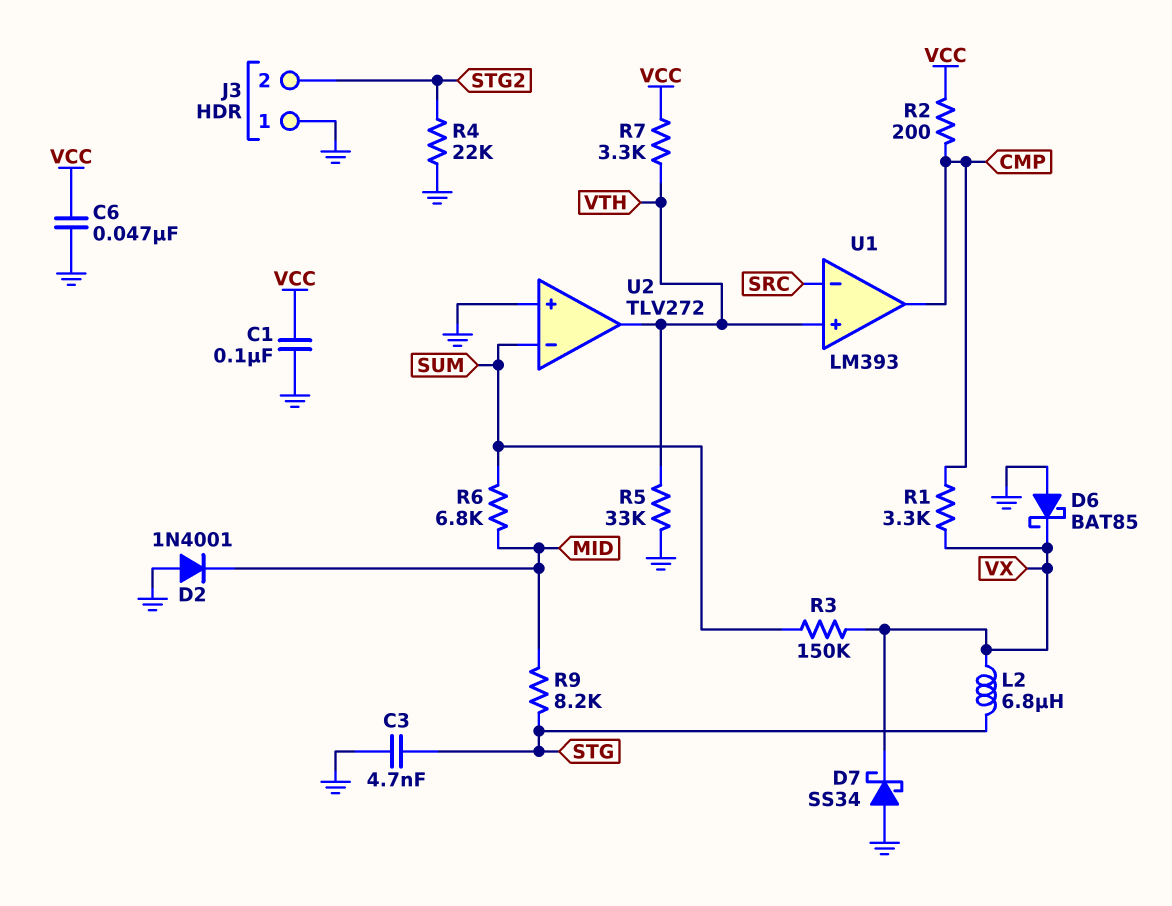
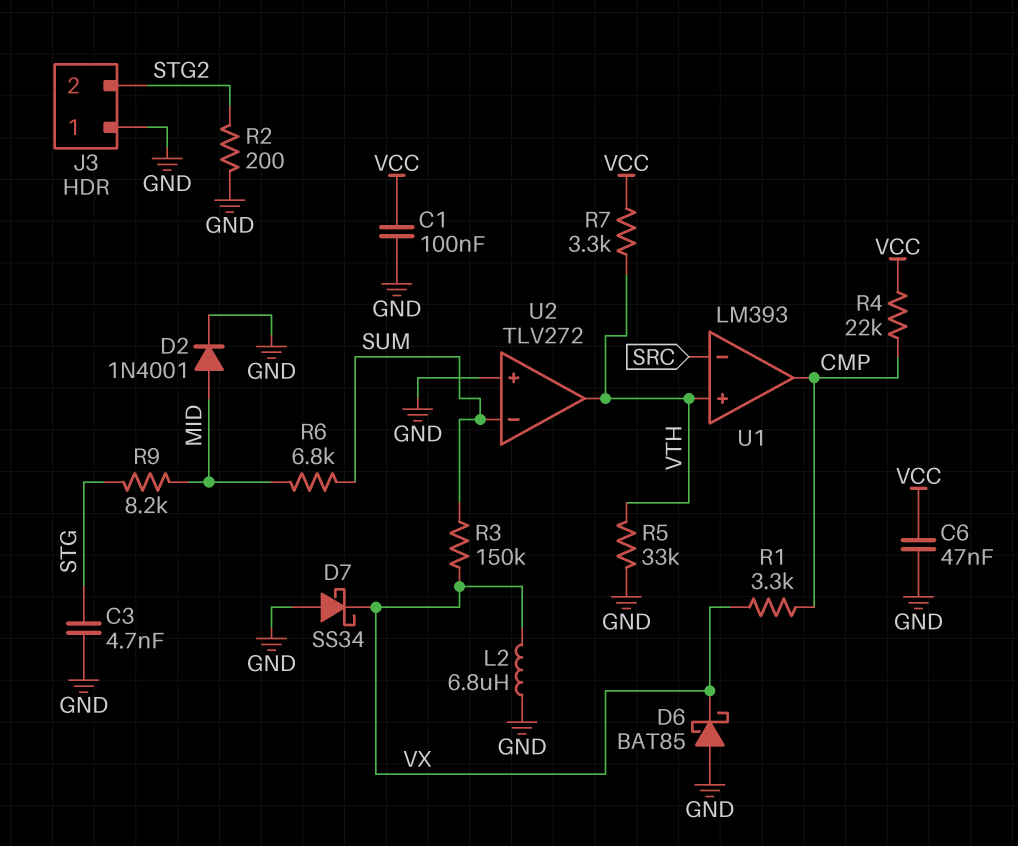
D2: diode 1N4001 (A GND, K MID) -> diode 1N4001 (A MID, K GND)
L2: 6.8uH (STG, VX) -> 6.8uH (GND, VX)
R2: 200 (CMP, VCC) -> 200 (GND, STG2)
R4: 22k (GND, STG2) -> 22k (CMP, VCC)

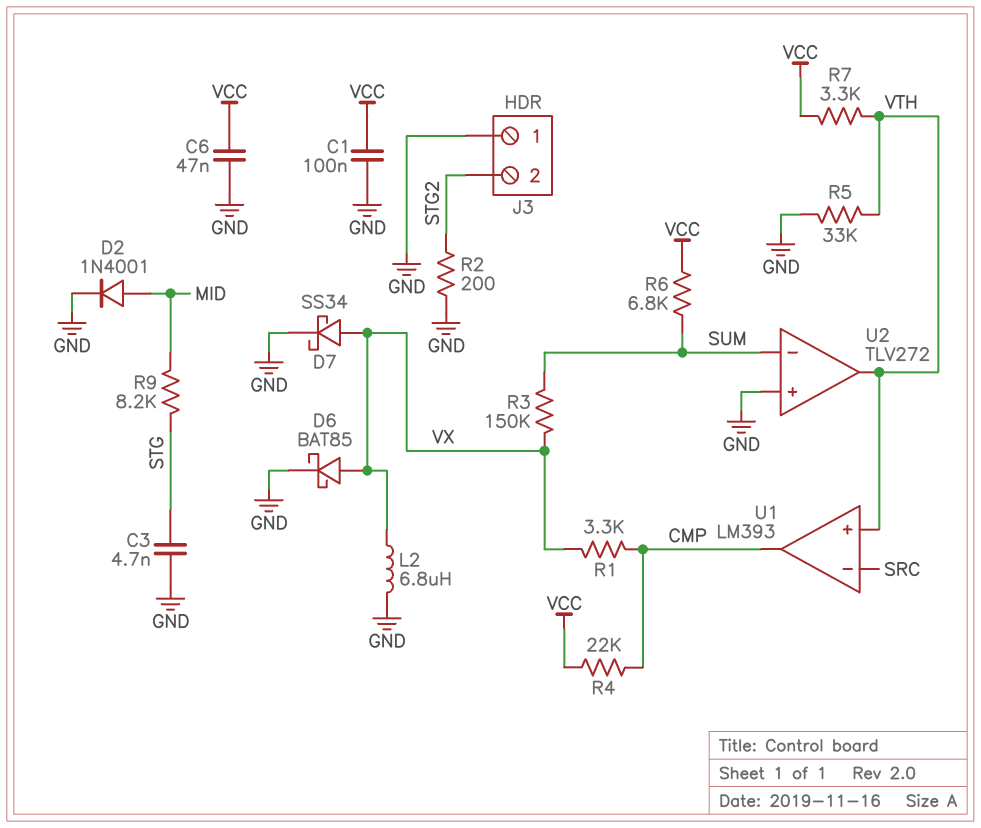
D6: schottky BAT85 (A GND, K VX) -> schottky BAT85 (A VX, K GND)
D7: schottky SS34 (A GND, K VX) -> schottky SS34 (A VX, K GND)
R6: 6.8k (MID, SUM) -> 6.8k (SUM, VCC)

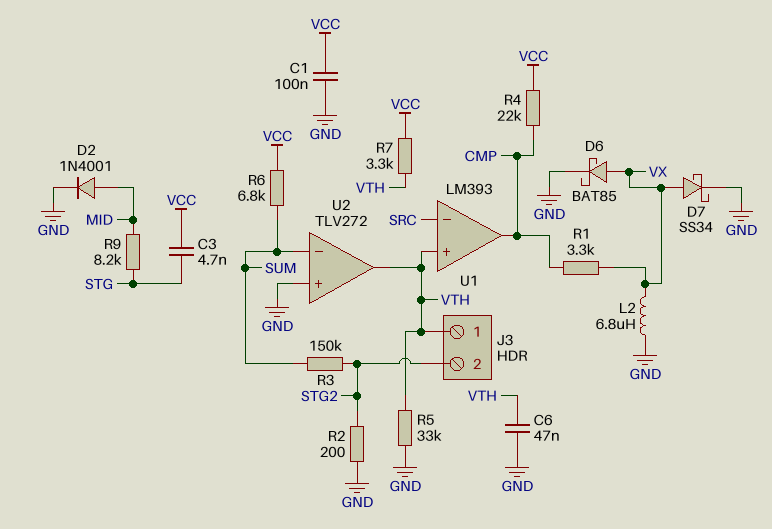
C3: 4.7nF (GND, STG) -> 4.7nF (STG, VCC)
C6: 47nF (GND, VCC) -> 47nF (GND, VTH)
J3 pin 1: GND -> VTH
R3: 150k (SUM, VX) -> 150k (STG2, SUM)

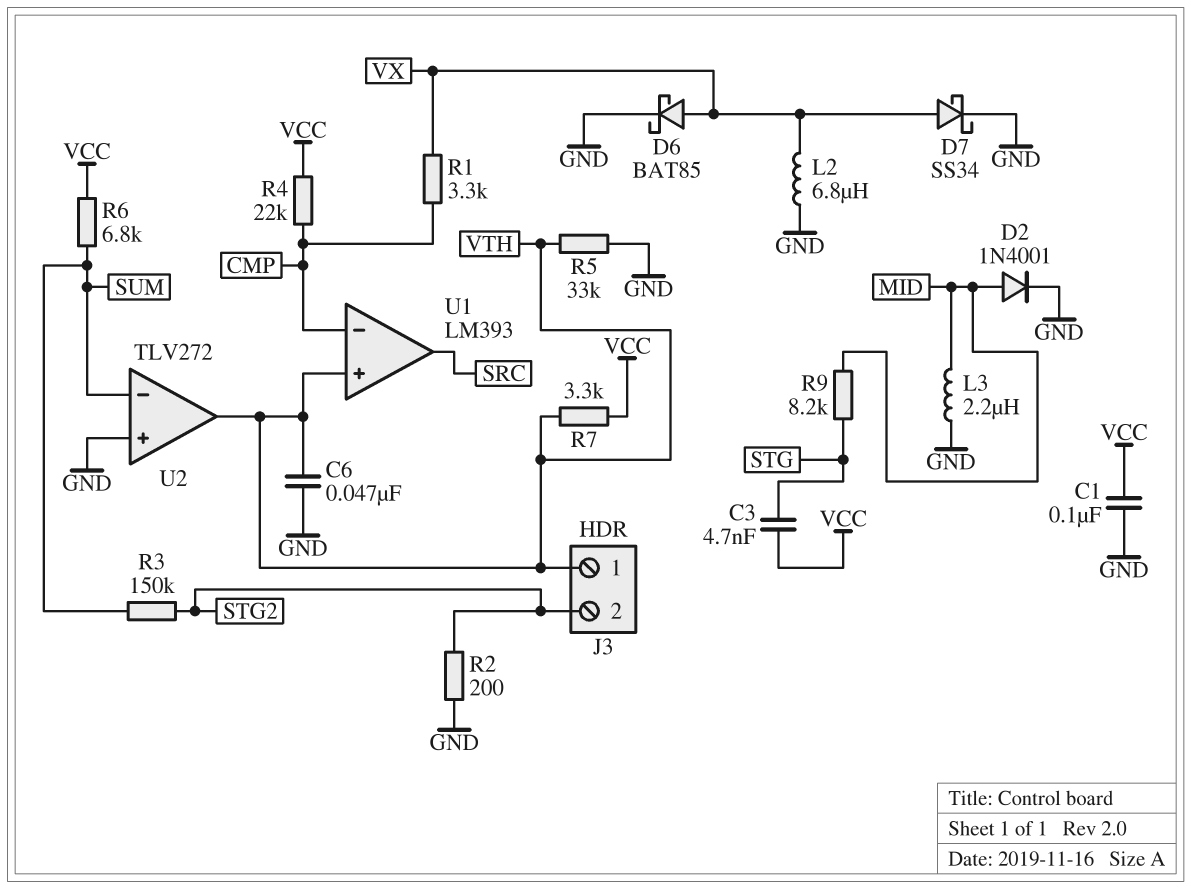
L3: none -> 2.2uH (GND, MID)
U1 pin in-: SRC -> CMP
U1 pin out: CMP -> SRC

